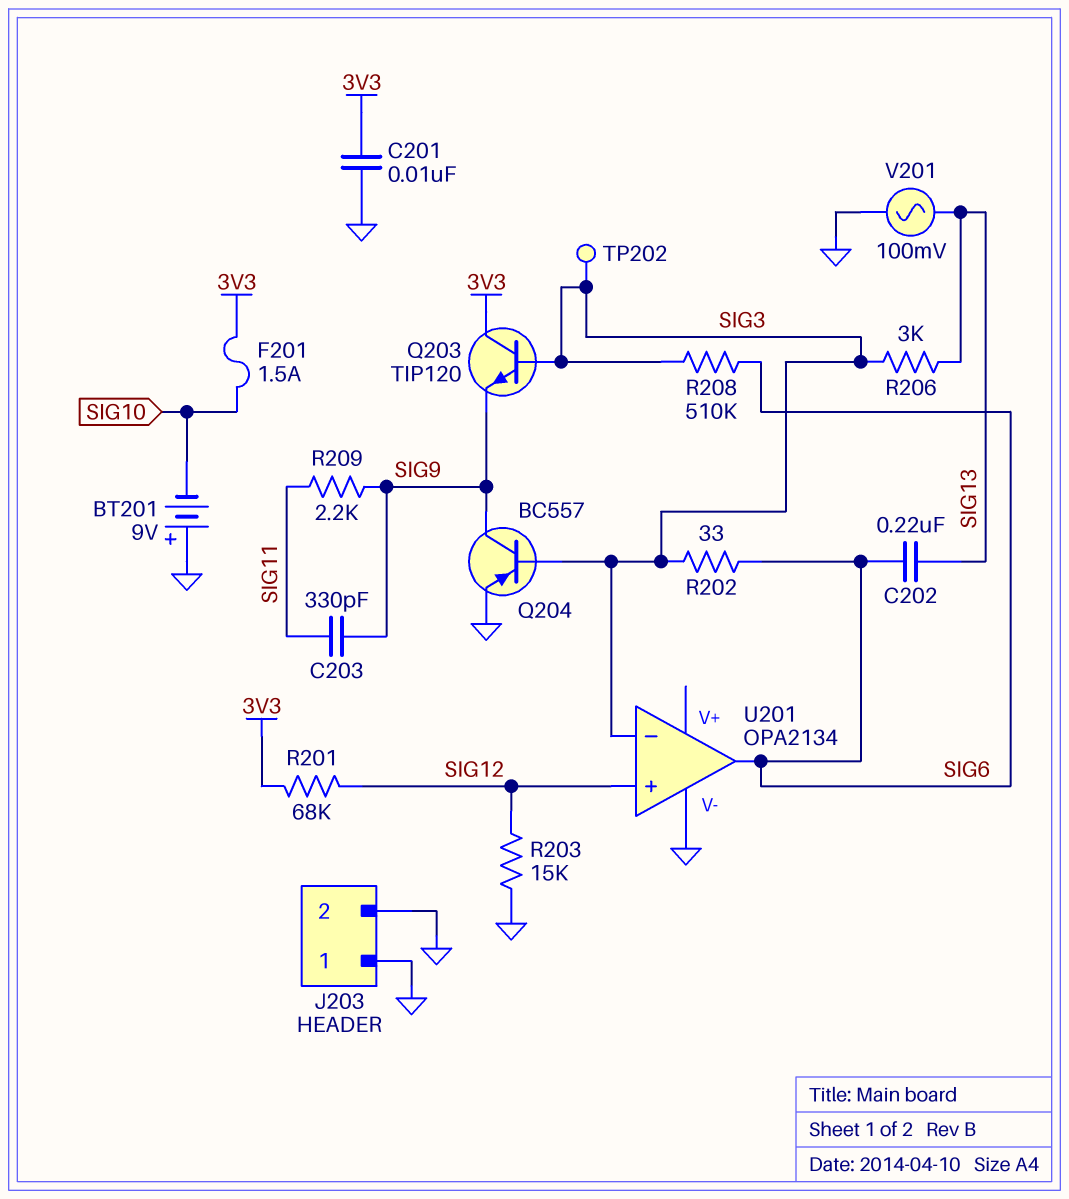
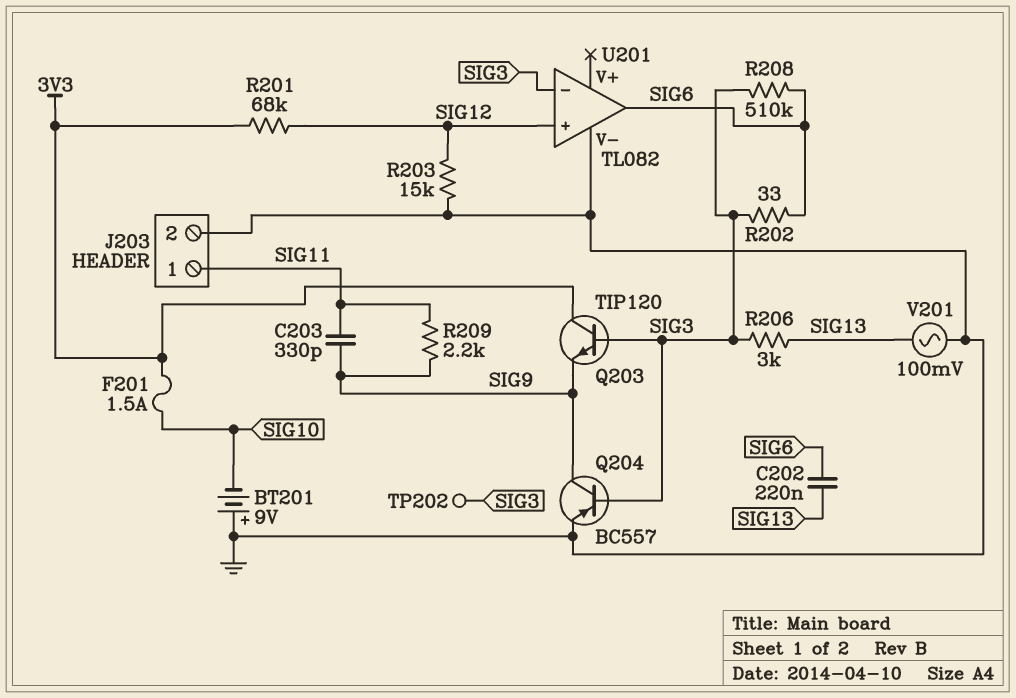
C201: 10nF (3V3, GND) -> none
J203 pin 1: GND -> SIG11
U201: OPA2134 -> TL082

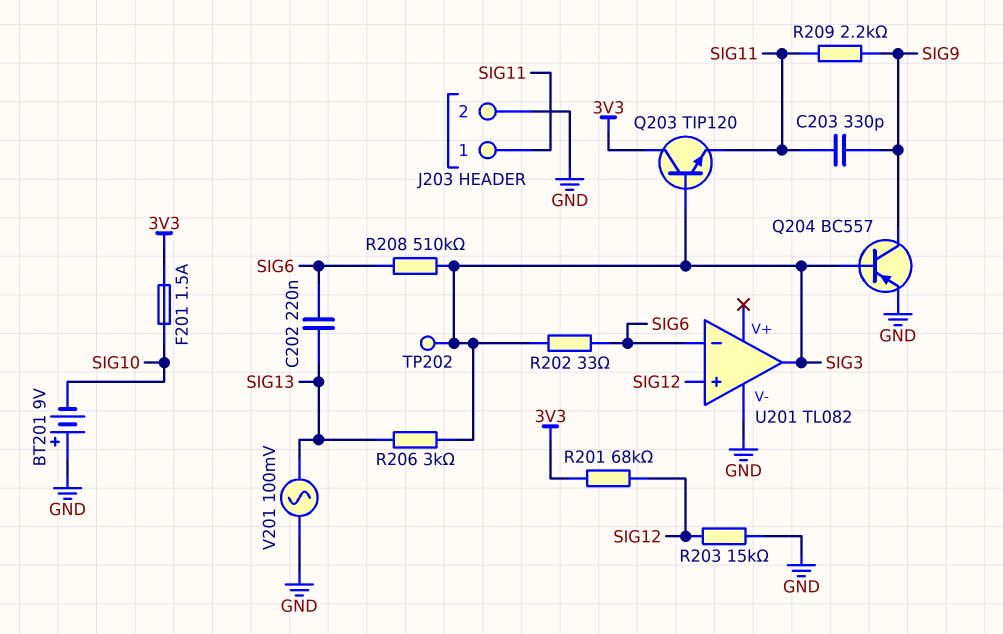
Q203: NPN TIP120 (B SIG3, C 3V3, E SIG9) -> NPN TIP120 (B SIG3, C 3V3, E SIG11)
U201 pin in-: SIG3 -> SIG6
U201 pin out: SIG6 -> SIG3

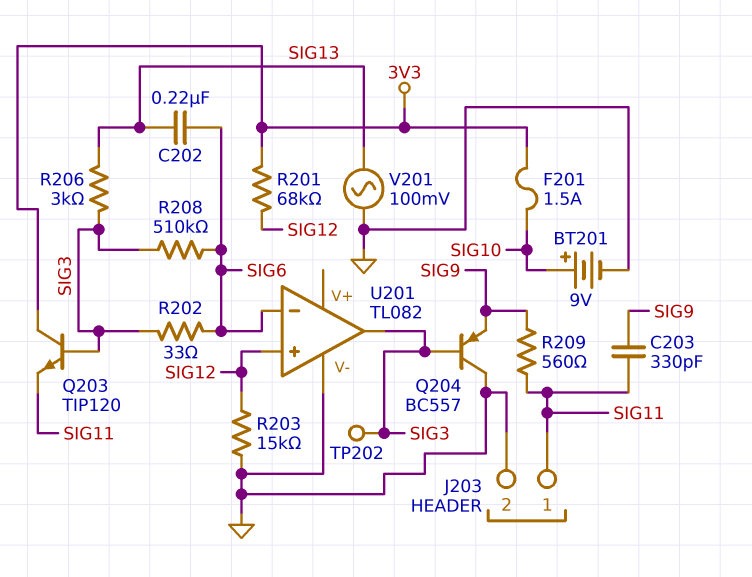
BT201: 9V (plus GND, minus SIG10) -> 9V (plus SIG10, minus GND)
Q204: PNP BC557 (B SIG3, C SIG9, E GND) -> PNP BC557 (B SIG3, C GND, E SIG9)
R209: 2.2k (SIG9, SIG11) -> 560 (SIG9, SIG11)

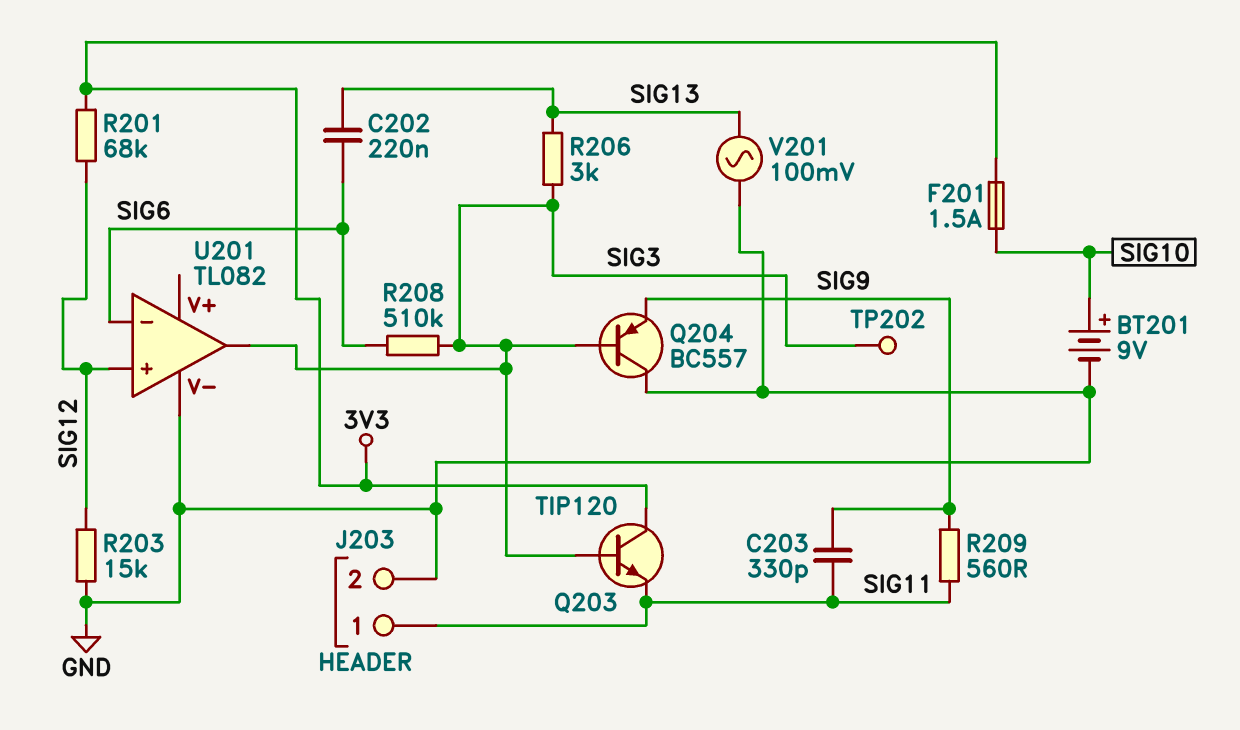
R202: 33 (SIG3, SIG6) -> none

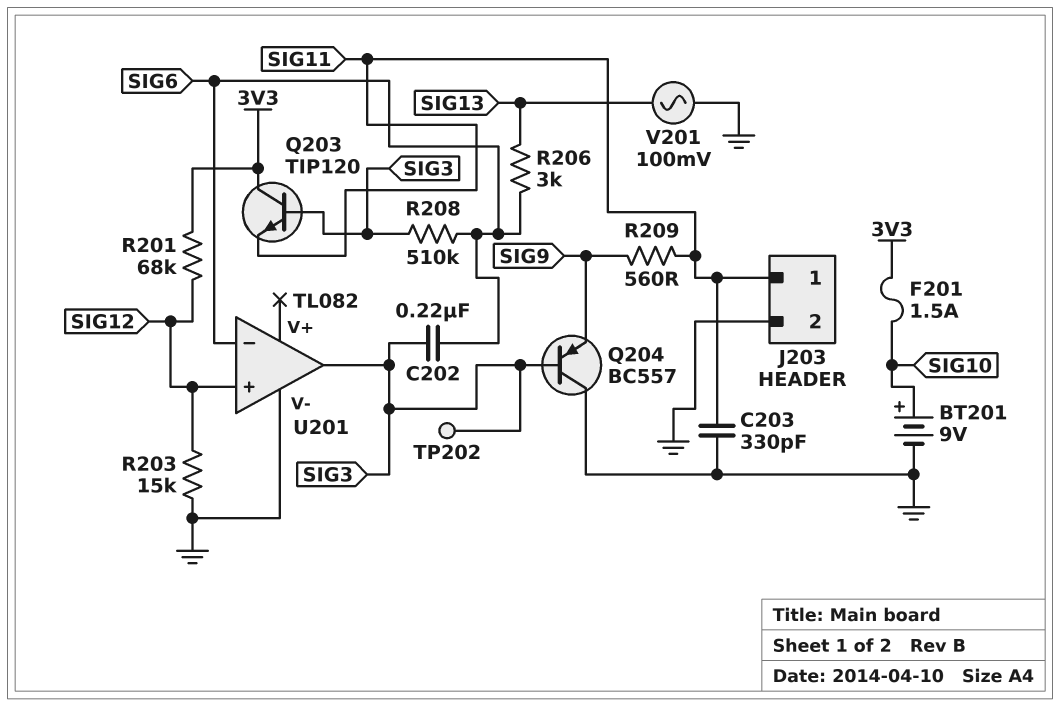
C202: 220nF (SIG6, SIG13) -> 220nF (SIG3, SIG6)
C203: 330pF (SIG9, SIG11) -> 330pF (GND, SIG11)
R206: 3k (SIG3, SIG13) -> 3k (SIG6, SIG13)

